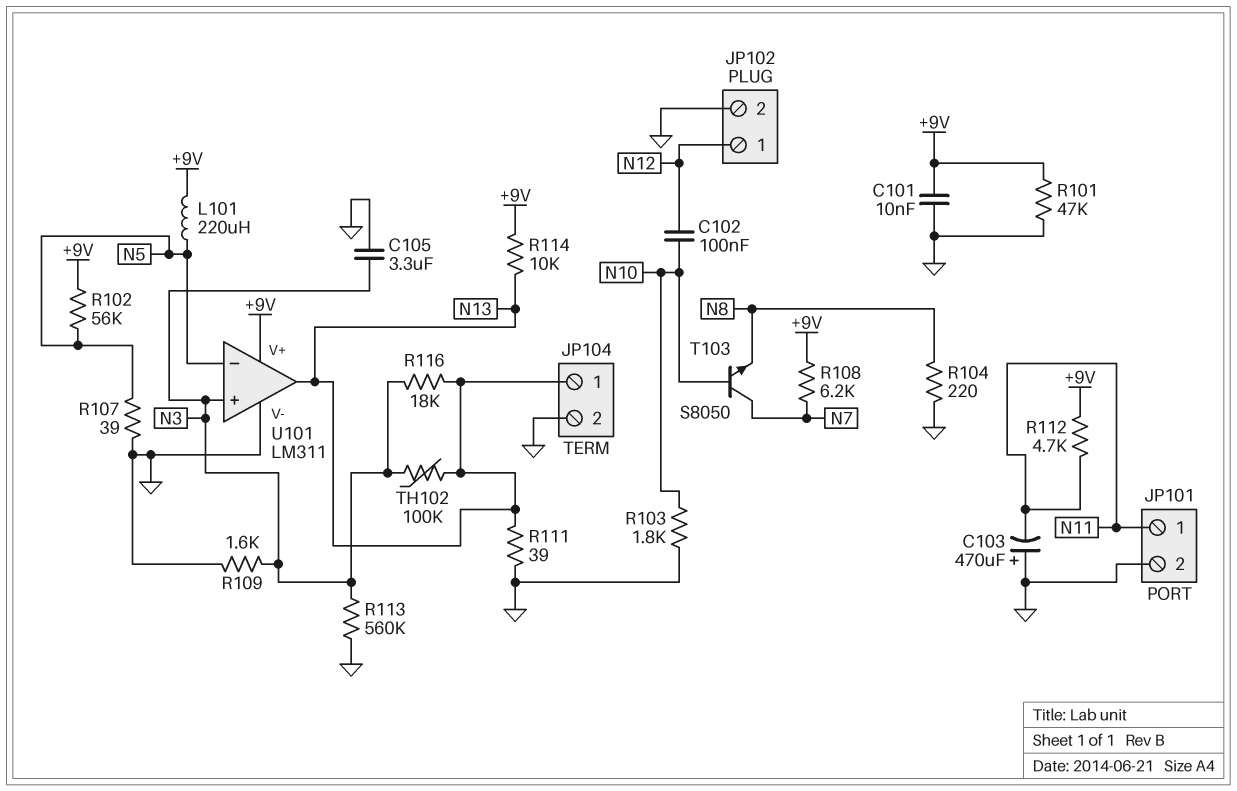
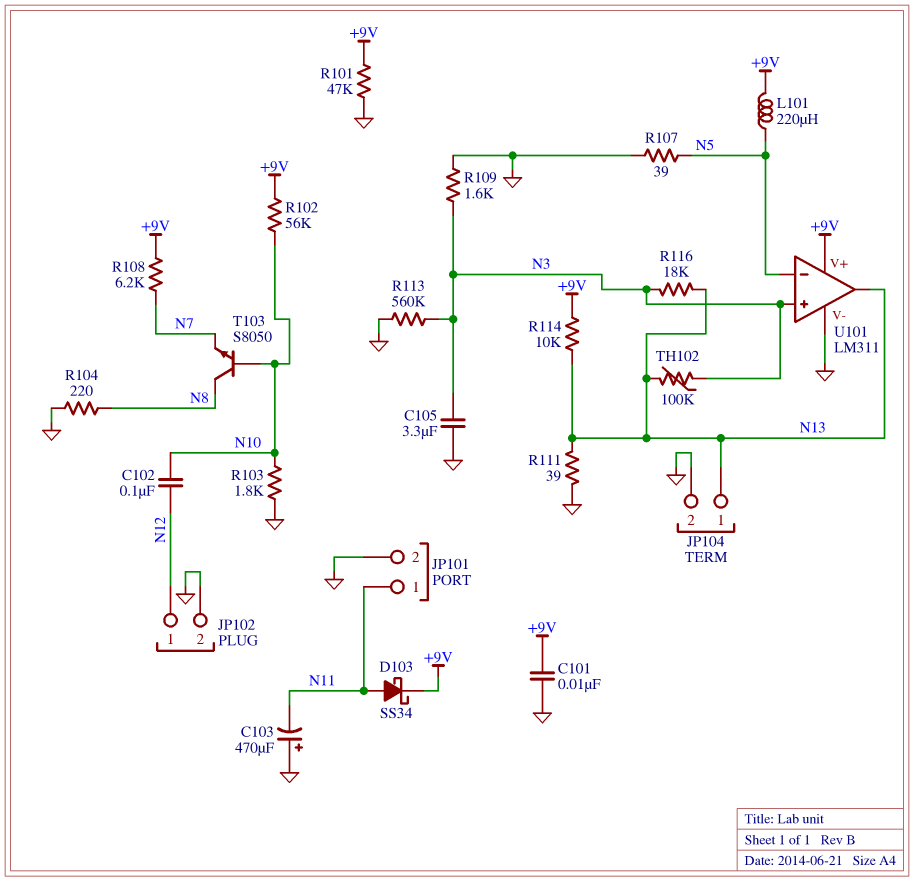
D103: none -> schottky SS34 (A N11, K +9V)
R102: 56k (+9V, N5) -> 56k (+9V, N10)
R112: 4.7k (+9V, N11) -> none
T103: NPN S8050 (B N10, C N7, E N8) -> NPN S8050 (B N10, C N8, E N7)

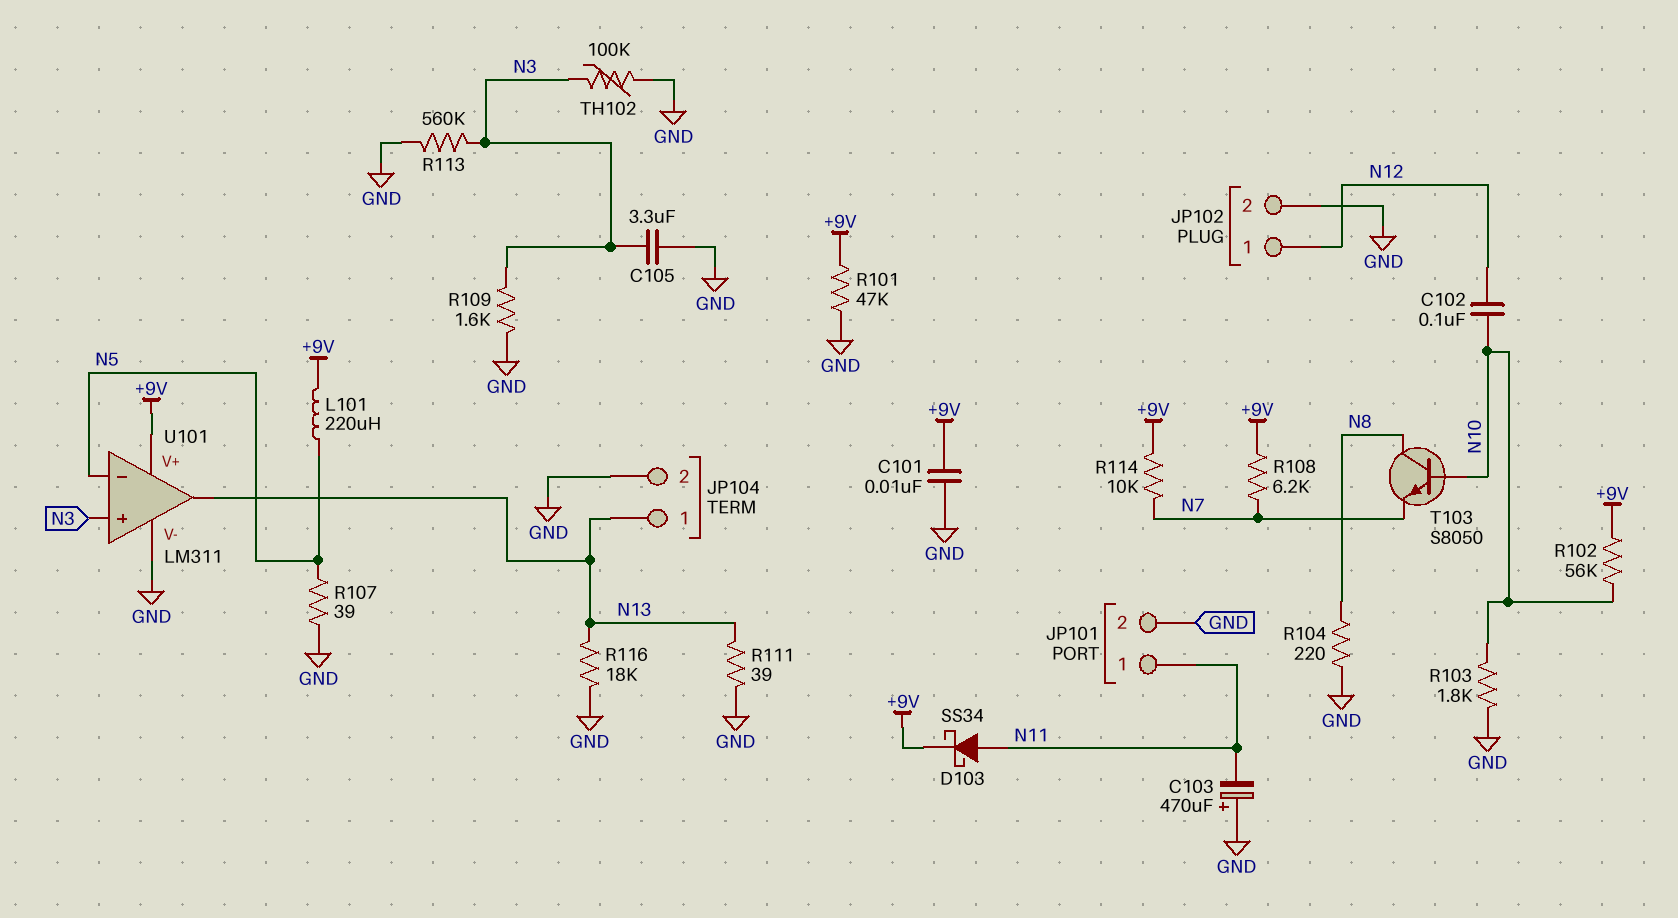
R114: 10k (+9V, N13) -> 10k (+9V, N7)
R116: 18k (N3, N13) -> 18k (GND, N13)
TH102: 100k (N3, N13) -> 100k (GND, N3)

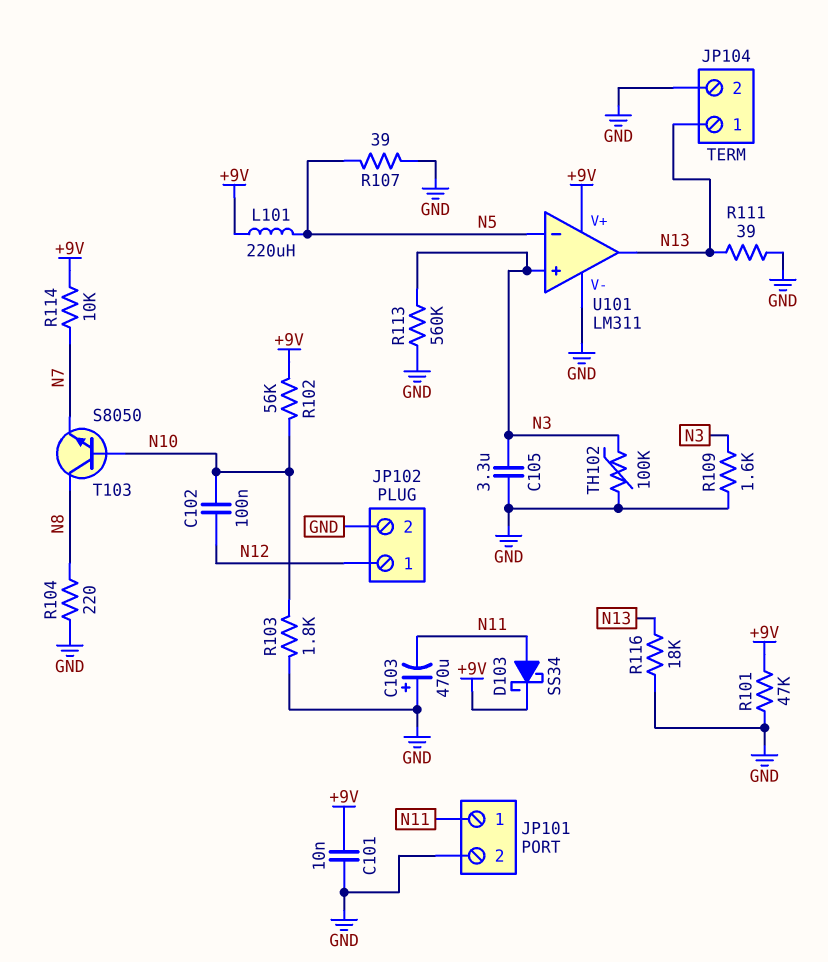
R108: 6.2k (+9V, N7) -> none

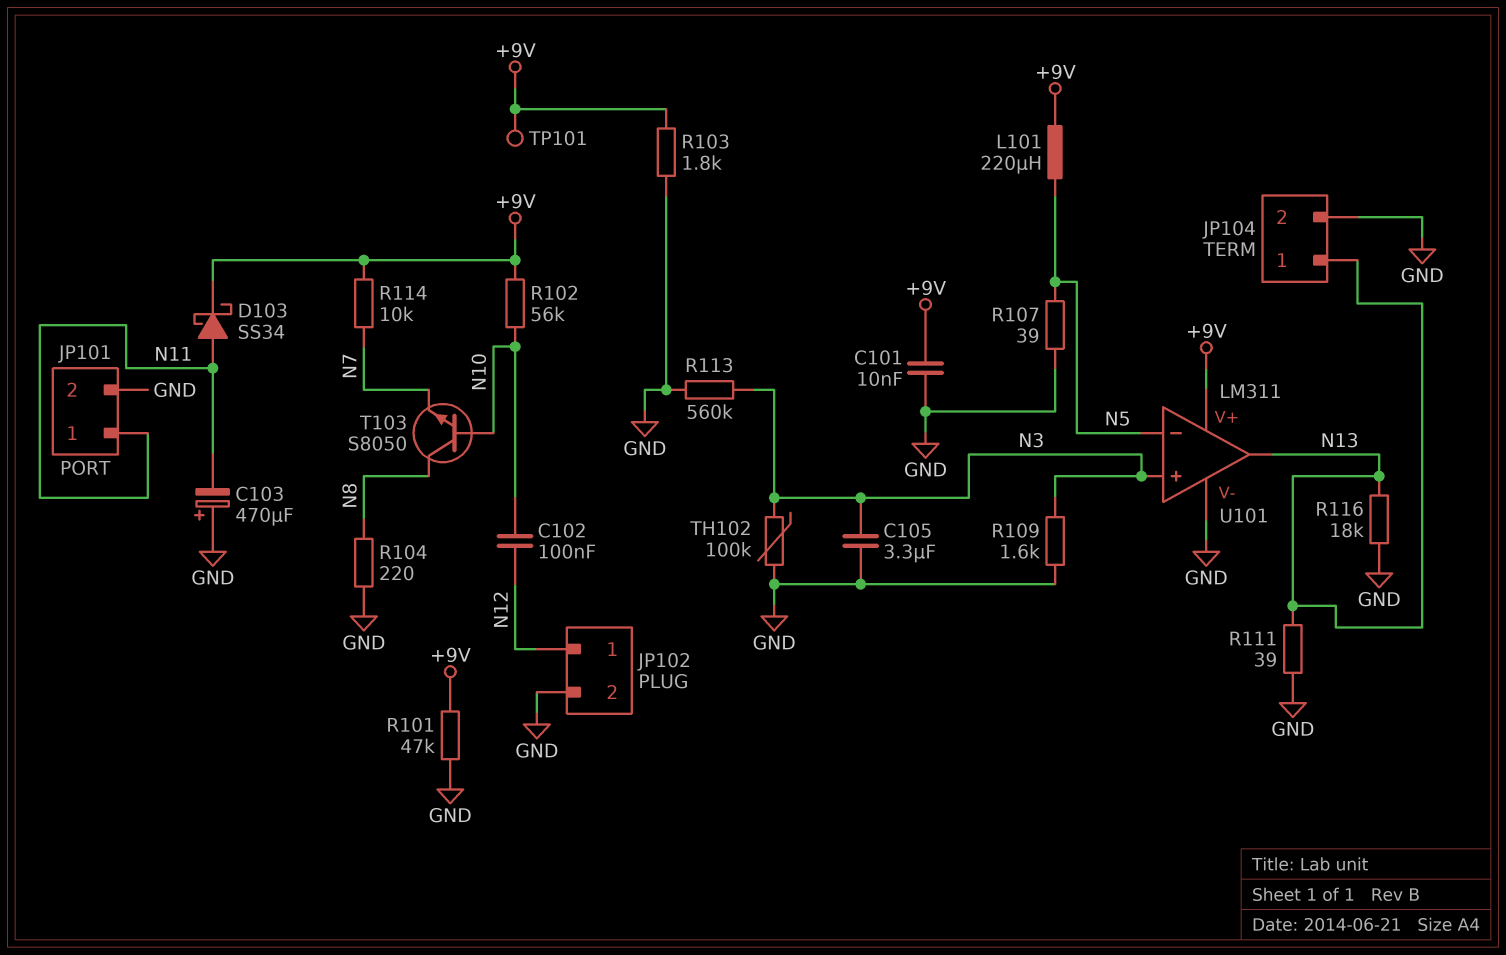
R103: 1.8k (GND, N10) -> 1.8k (+9V, GND)
TP101: none -> test point (+9V)

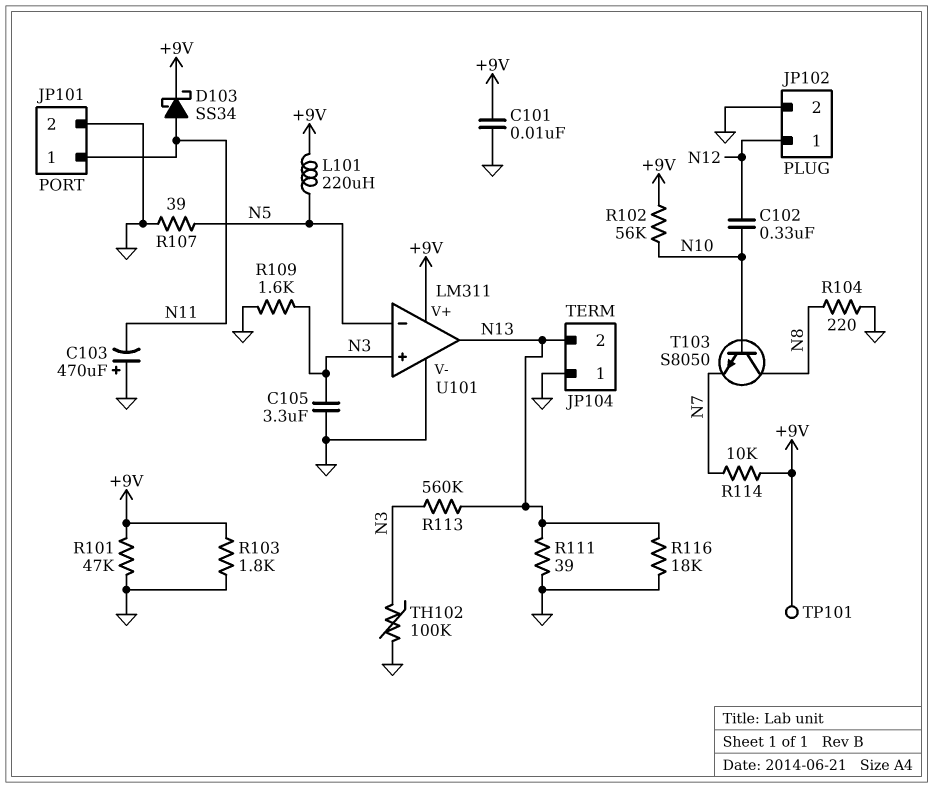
C102: 100nF (N10, N12) -> 330nF (N10, N12)
JP104 pin 1: N13 -> GND
JP104 pin 2: GND -> N13
R113: 560k (GND, N3) -> 560k (N3, N13)

